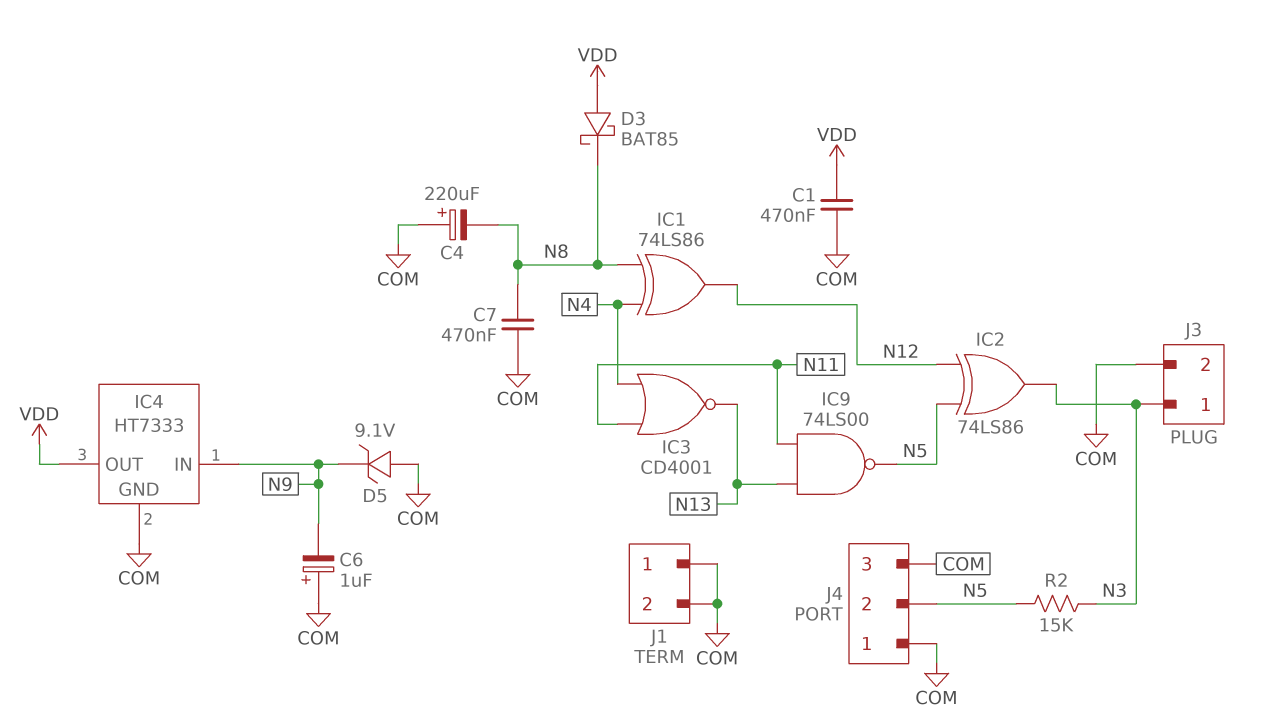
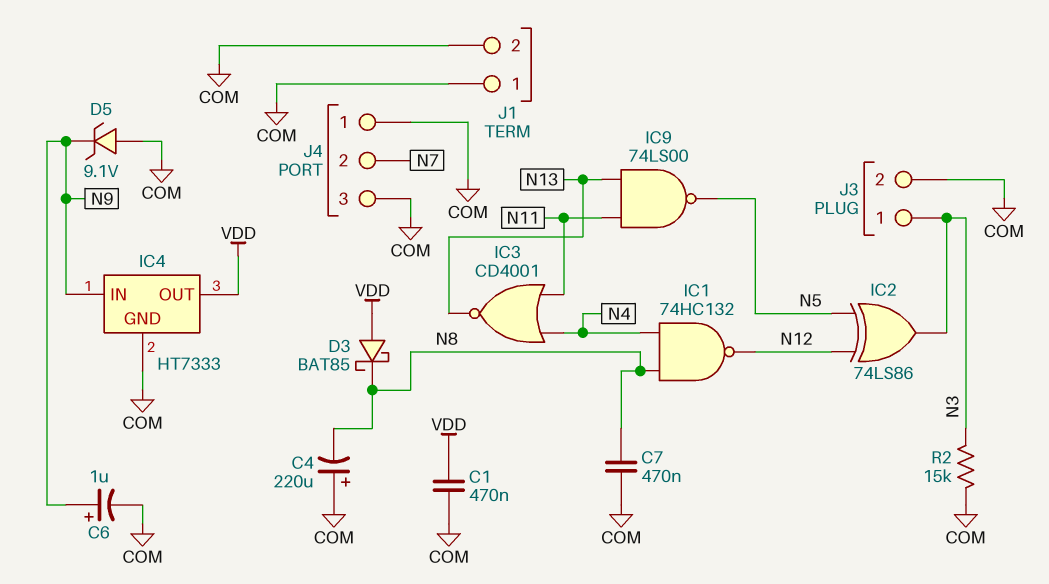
C6: 1uF (plus COM, minus N9) -> 1uF (plus N9, minus COM)
IC1: XOR 74LS86 (in N4, in N8, out N12) -> NAND 74HC132 (in N4, in N8, out N12)
J4 pin 2: N5 -> N7
R2: 15k (N3, N5) -> 15k (COM, N3)

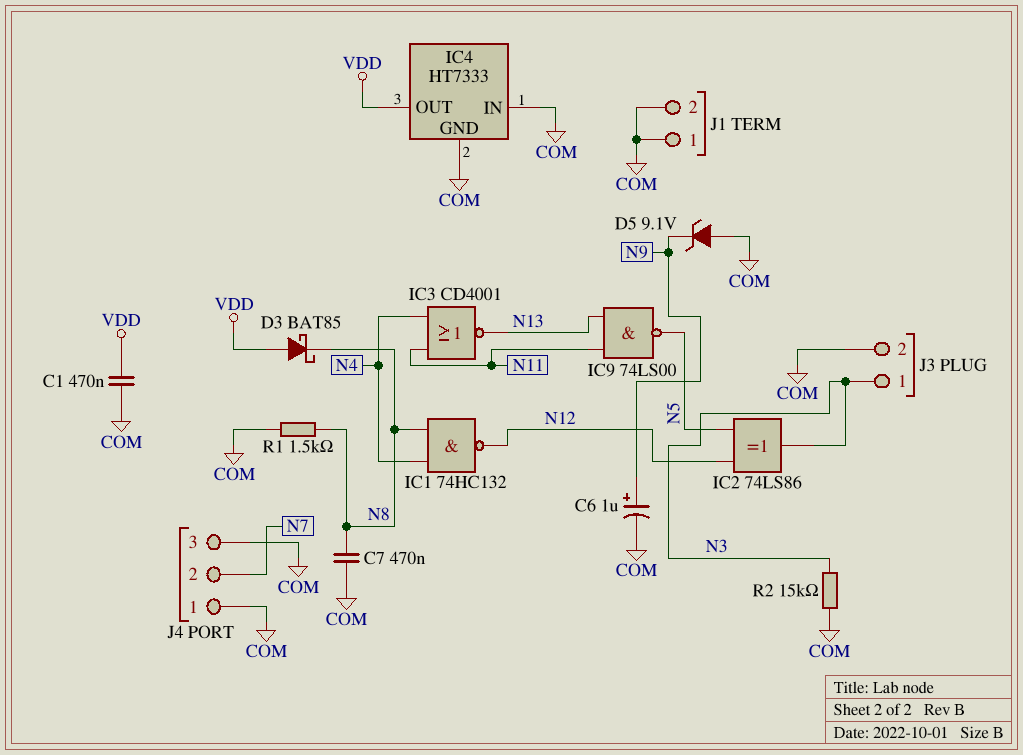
C4: 220uF (plus COM, minus N8) -> none
IC4 pin IN: N9 -> COM
R1: none -> 1.5k (COM, N8)

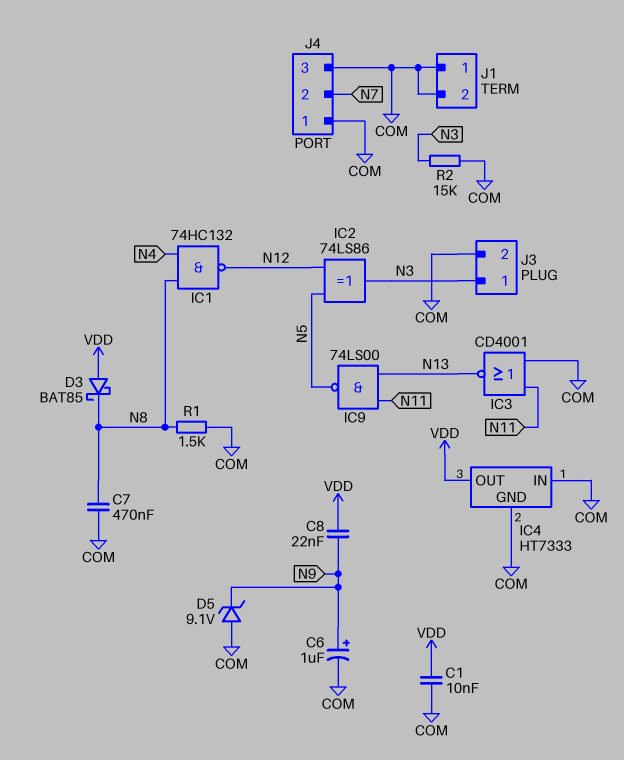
C1: 470nF (COM, VDD) -> 10nF (COM, VDD)
C8: none -> 22nF (N9, VDD)
IC3: NOR CD4001 (in N4, in N11, out N13) -> NOR CD4001 (in COM, in N11, out N13)

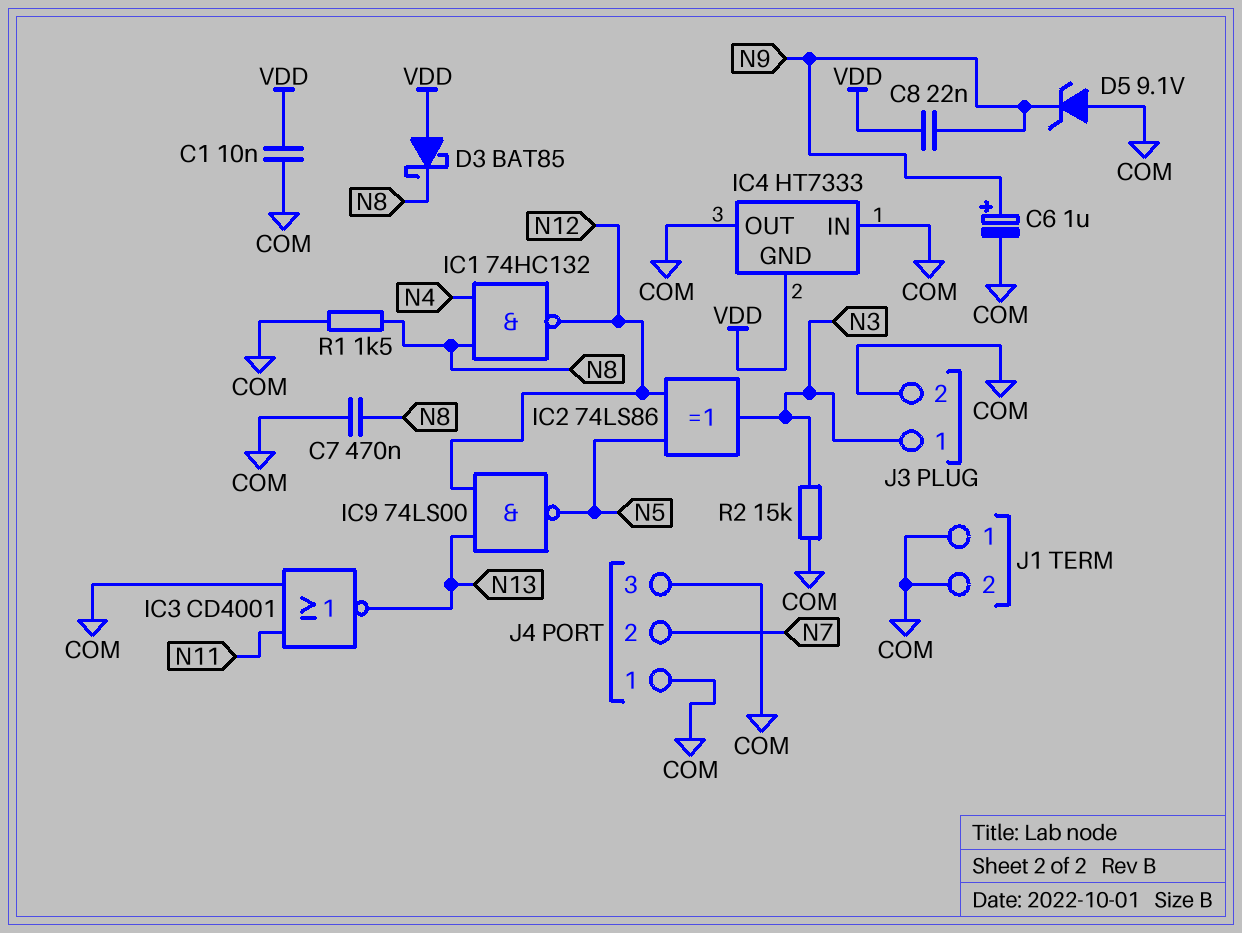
IC4 pin GND: COM -> VDD
IC4 pin OUT: VDD -> COM
IC9: NAND 74LS00 (in N11, in N13, out N5) -> NAND 74LS00 (in N12, in N13, out N5)

